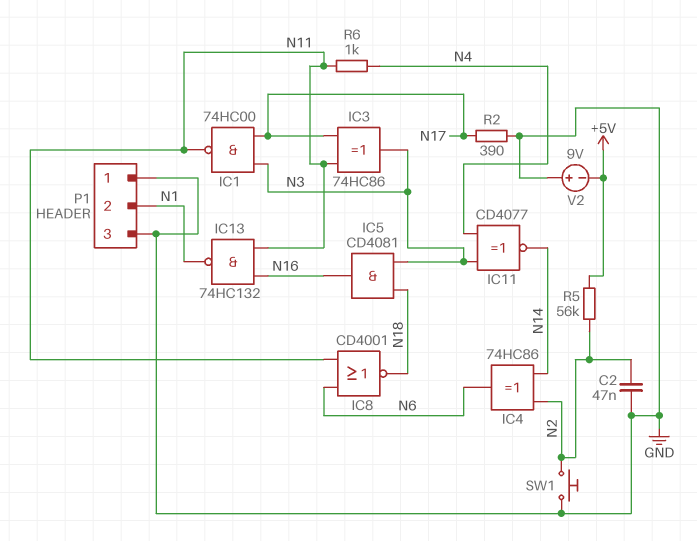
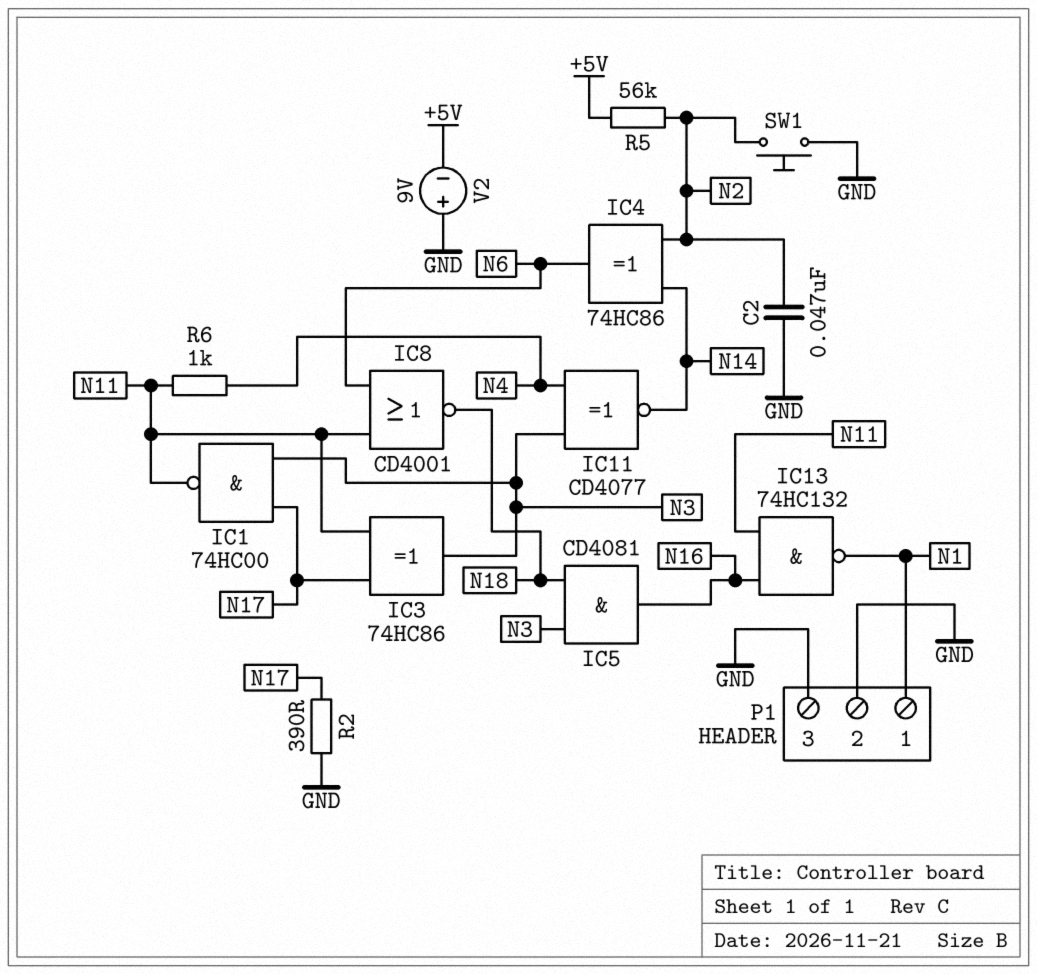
P1 pin 1: GND -> N1
P1 pin 2: N1 -> GND

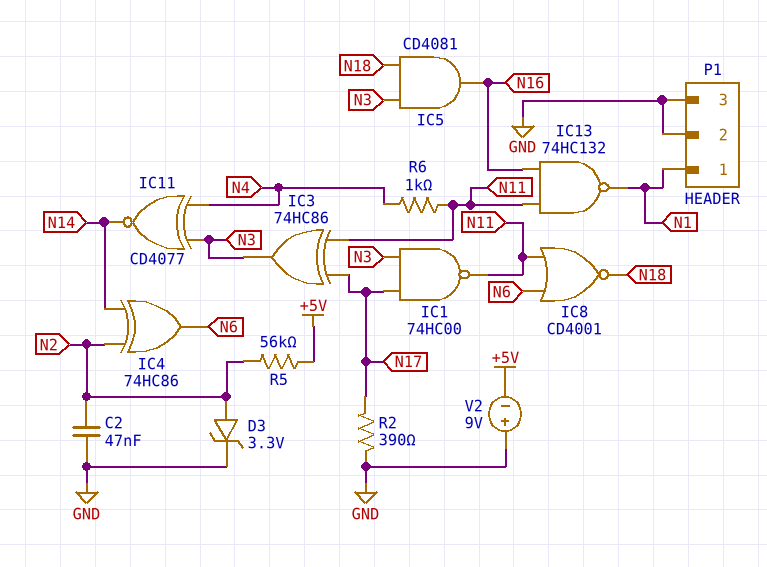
D3: none -> zener 3.3V (A N2, K GND)
SW1: button (GND, N2) -> none

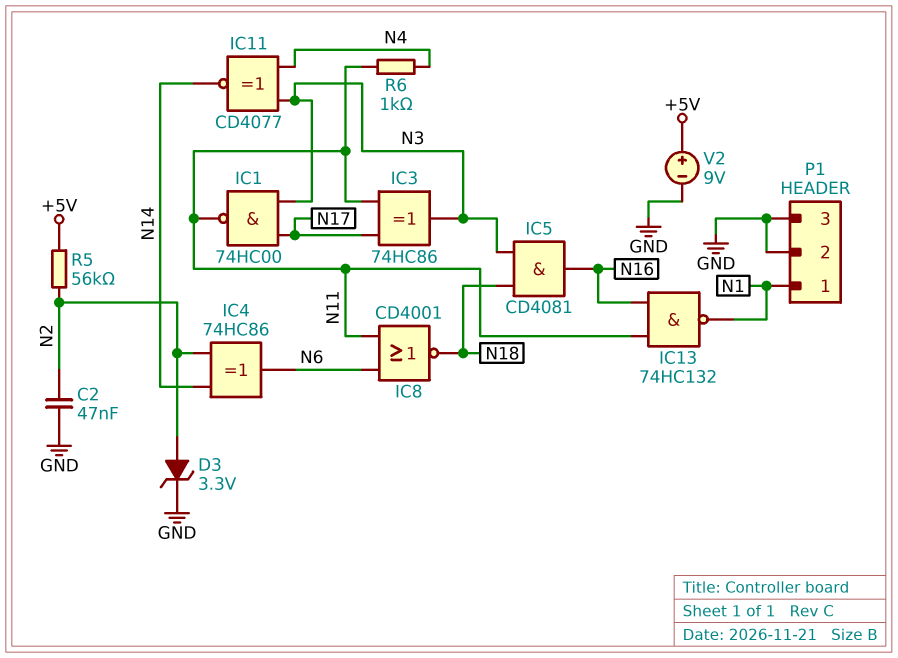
R2: 390 (GND, N17) -> none
V2: 9V (plus GND, minus +5V) -> 9V (plus +5V, minus GND)

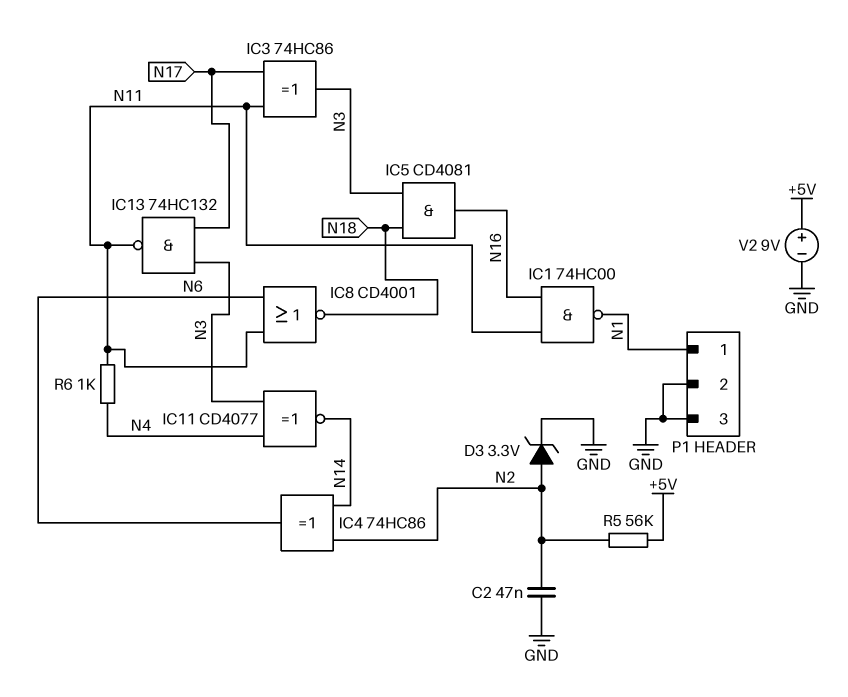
IC1: NAND 74HC00 (in N3, in N17, out N11) -> NAND 74HC00 (in N11, in N16, out N1)
IC13: NAND 74HC132 (in N11, in N16, out N1) -> NAND 74HC132 (in N3, in N17, out N11)

